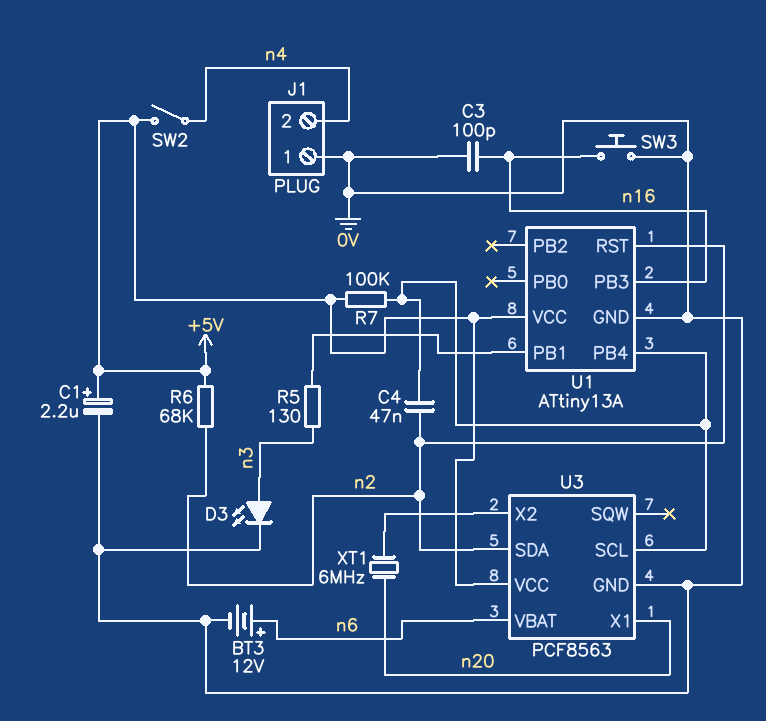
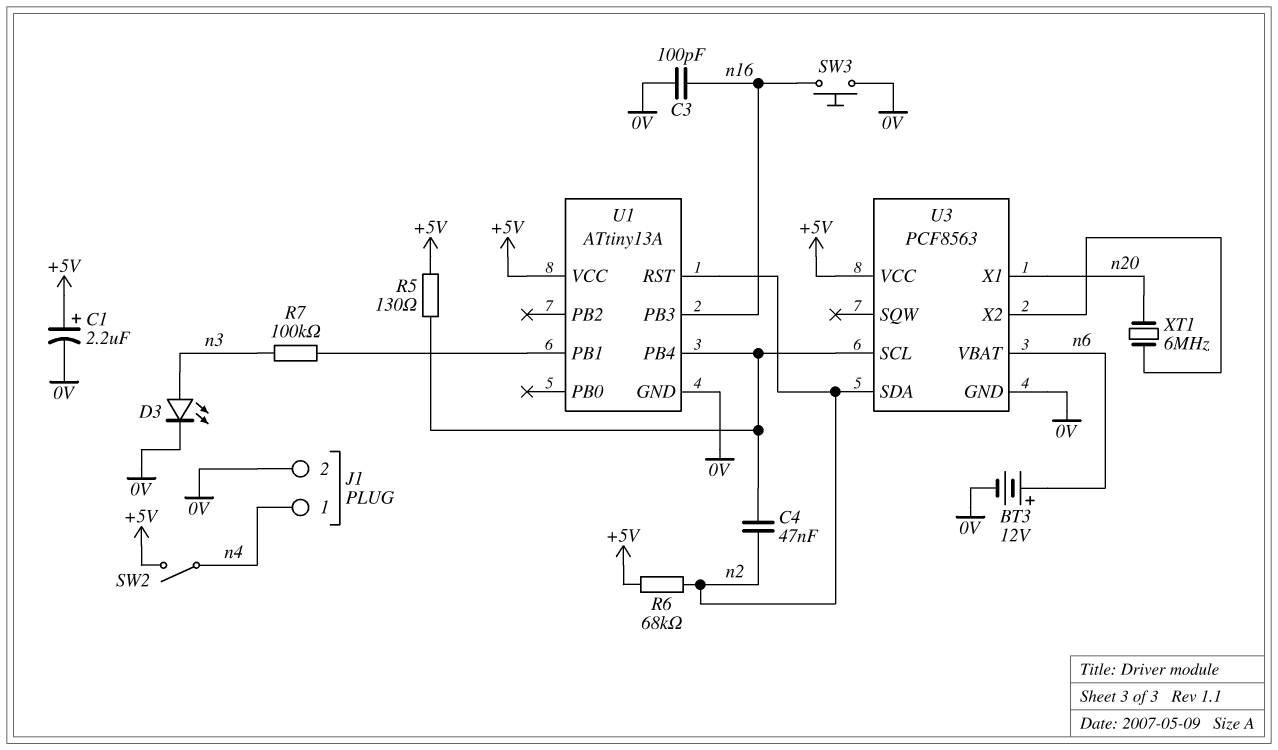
J1 pin 1: 0V -> n4
J1 pin 2: n4 -> 0V
R5: 130 (U1/PB1, n3) -> 130 (+5V, U1/PB4)
R7: 100k (+5V, U1/PB4) -> 100k (U1/PB1, n3)

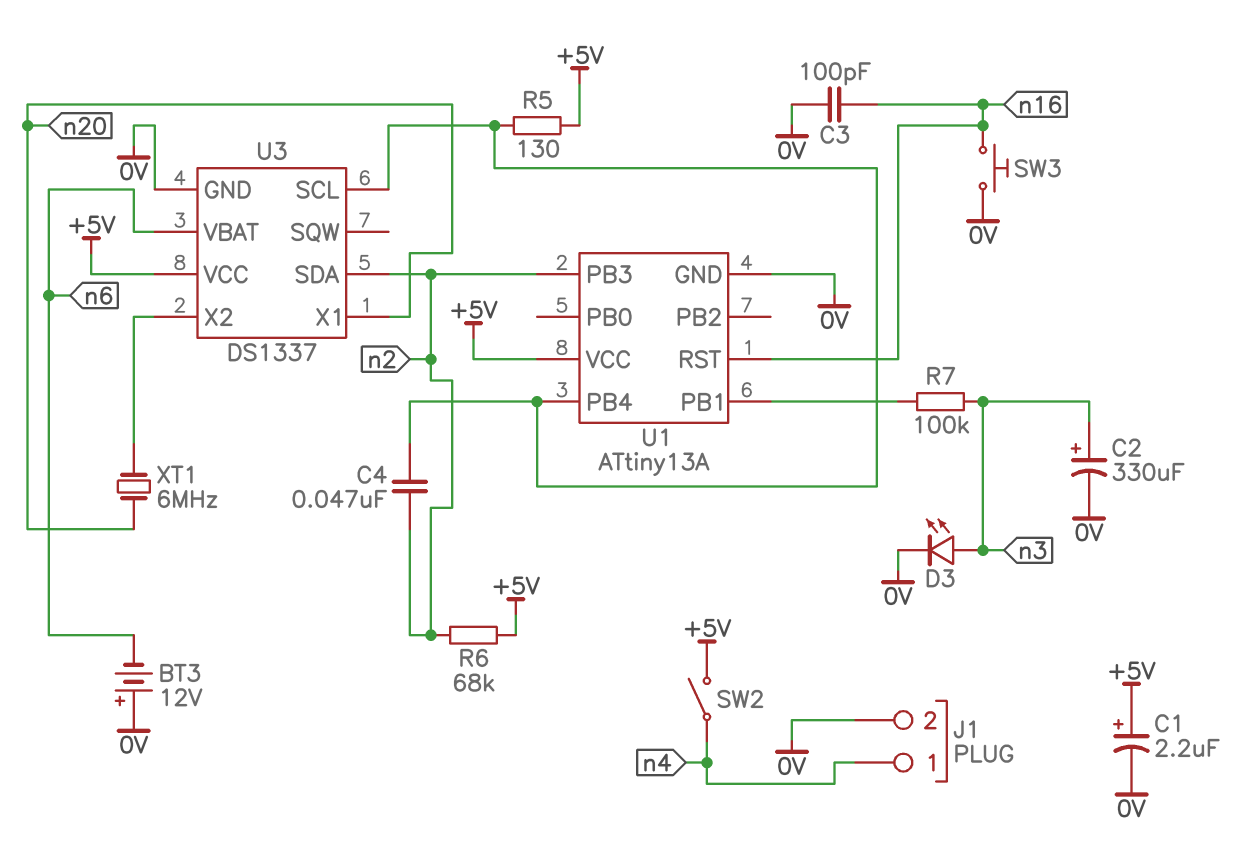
BT3: 12V (plus n6, minus 0V) -> 12V (plus 0V, minus n6)
C2: none -> 330uF (plus n3, minus 0V)
U1 pin PB3: n16 -> n2
U1 pin RST: n2 -> n16
U3: PCF8563 -> DS1337

